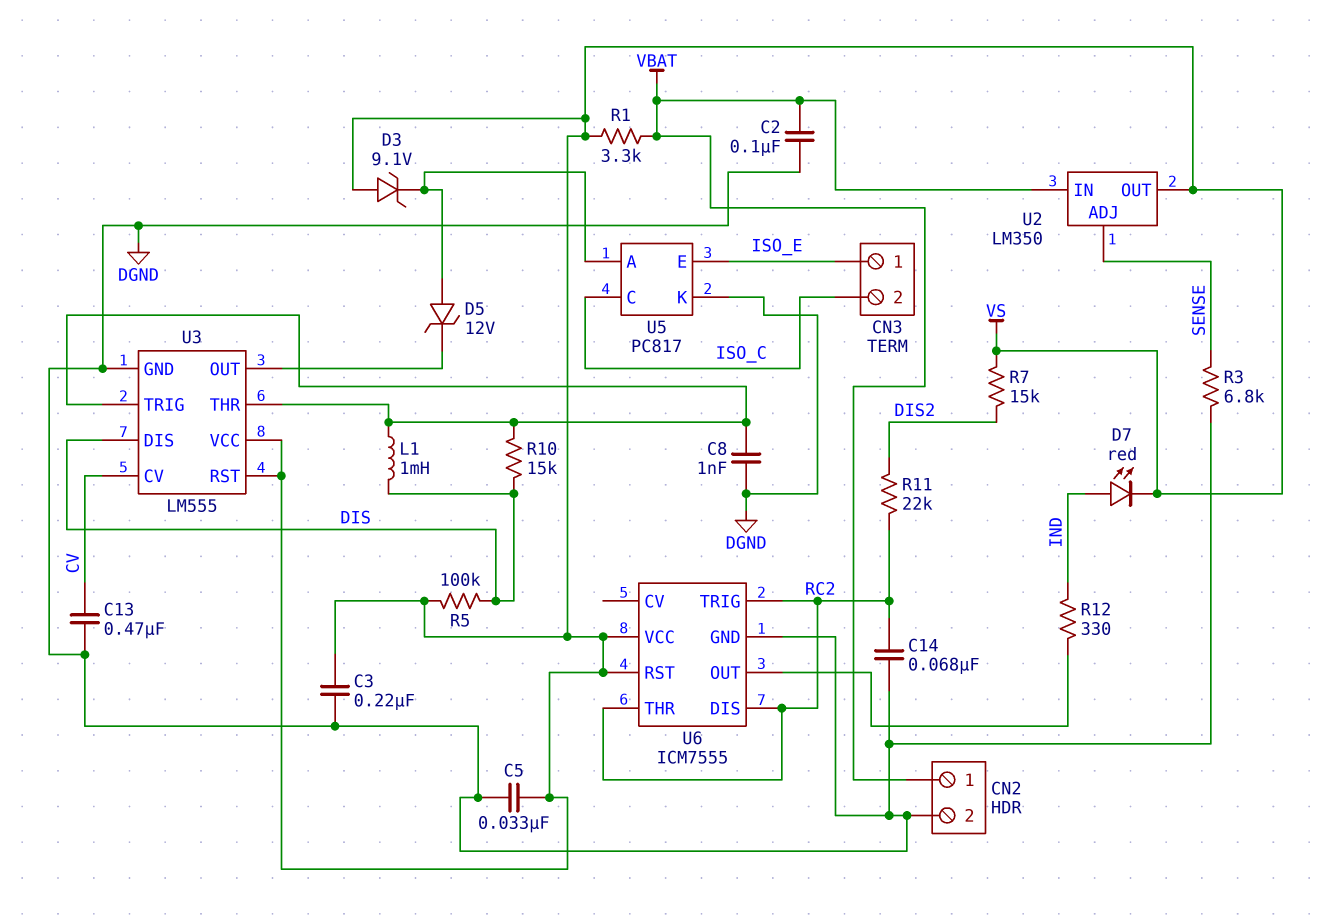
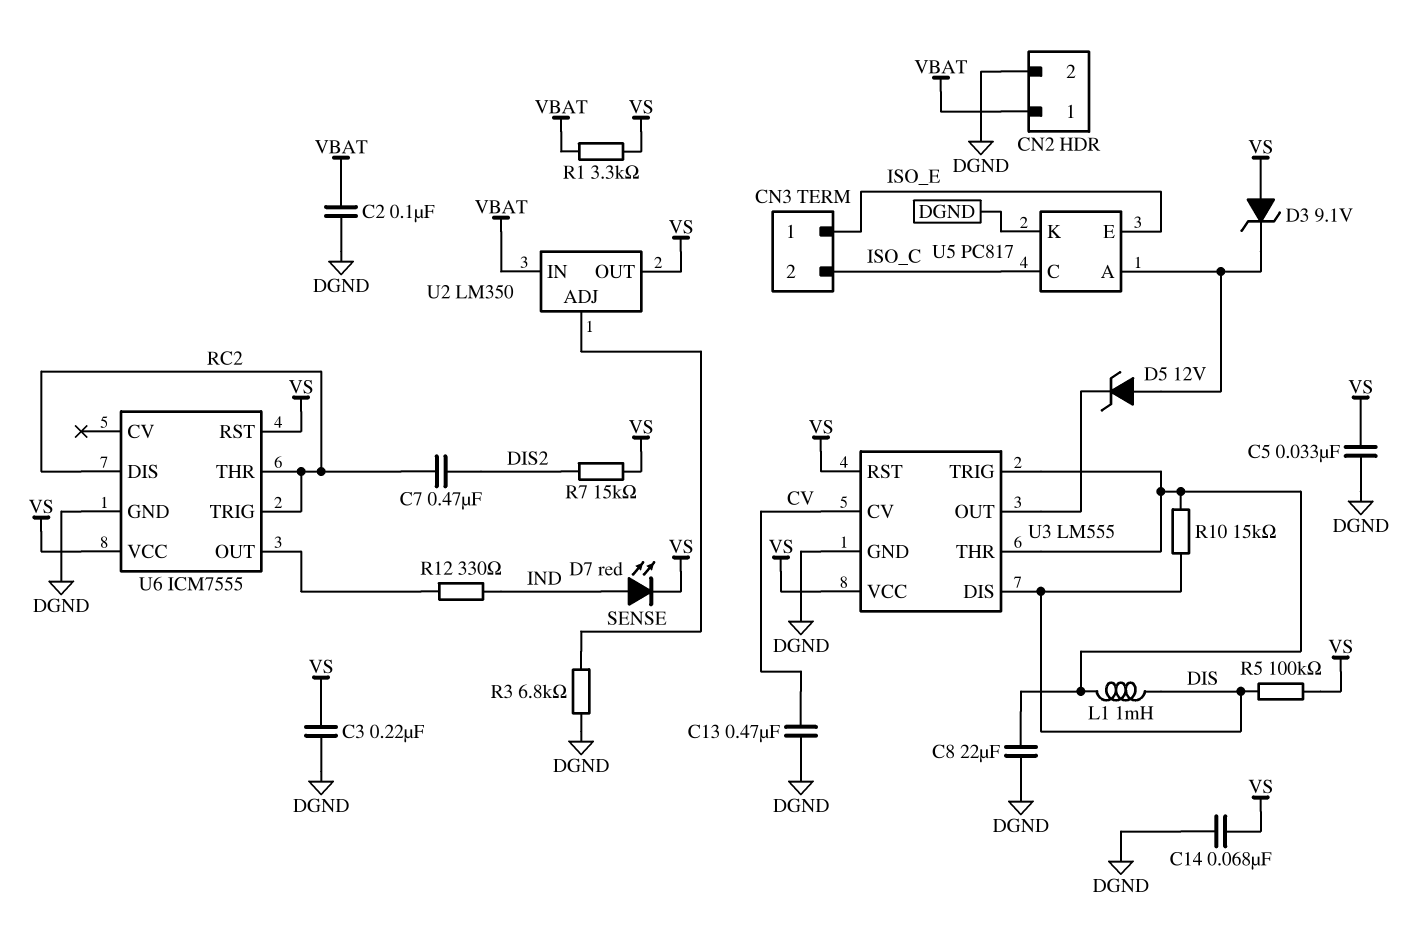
C7: none -> 470nF (DIS2, RC2)
C8: 1nF (DGND, U3/THR) -> 22uF (DGND, U3/THR)
C14: 68nF (DGND, RC2) -> 68nF (DGND, VS)
R11: 22k (DIS2, RC2) -> none

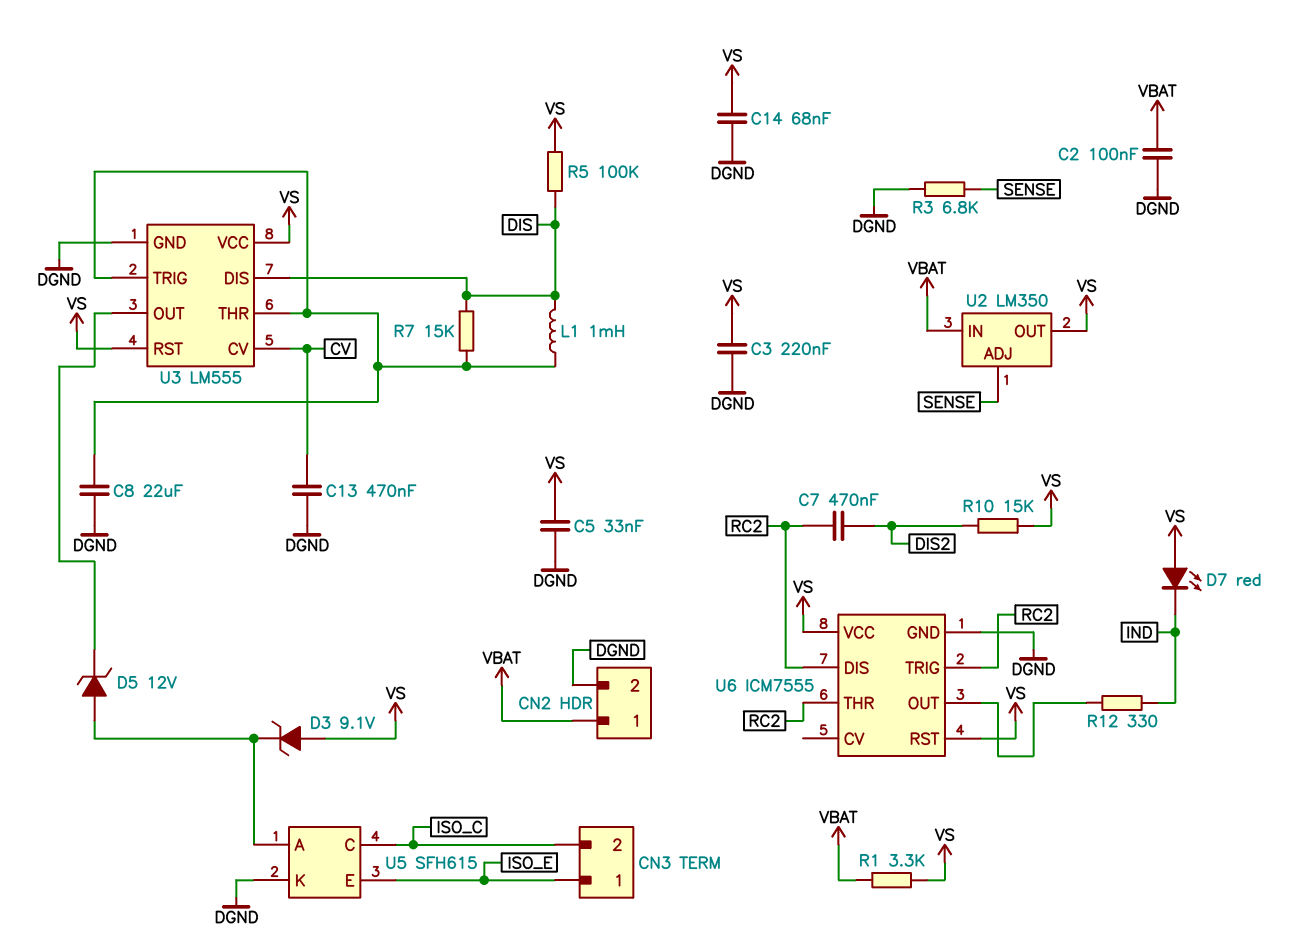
D7: LED red (A IND, K VS) -> LED red (A VS, K IND)
R7: 15k (DIS2, VS) -> 15k (DIS, U3/THR)
R10: 15k (DIS, U3/THR) -> 15k (DIS2, VS)
U5: PC817 -> SFH615

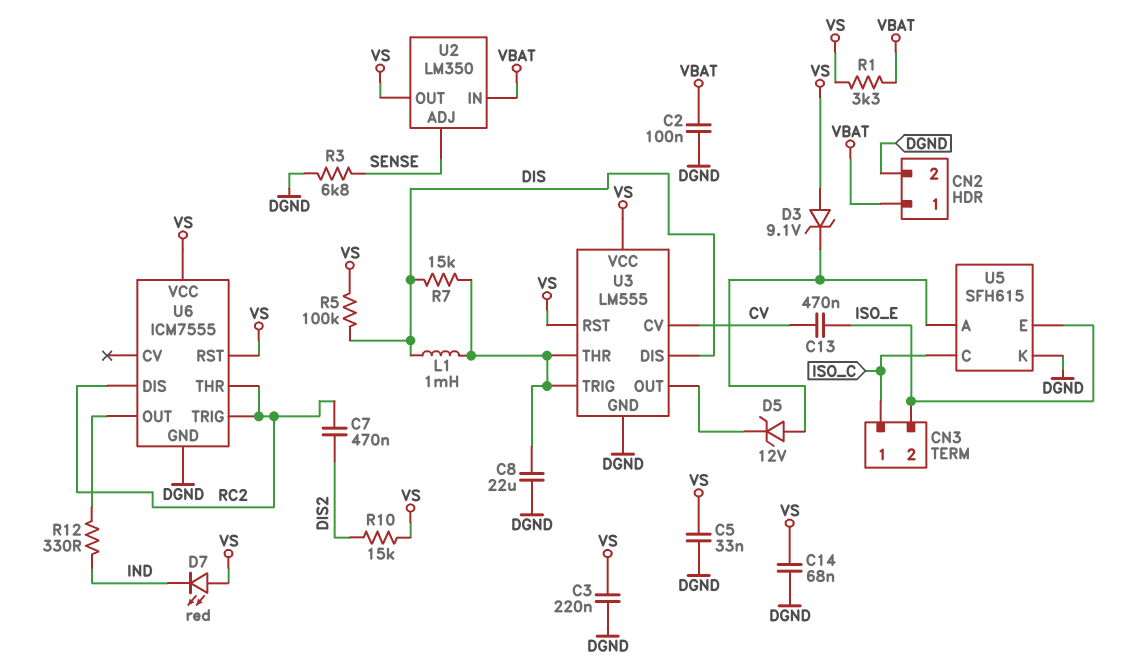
C13: 470nF (CV, DGND) -> 470nF (CV, ISO_E)
CN3 pin 1: ISO_E -> ISO_C
CN3 pin 2: ISO_C -> ISO_E

